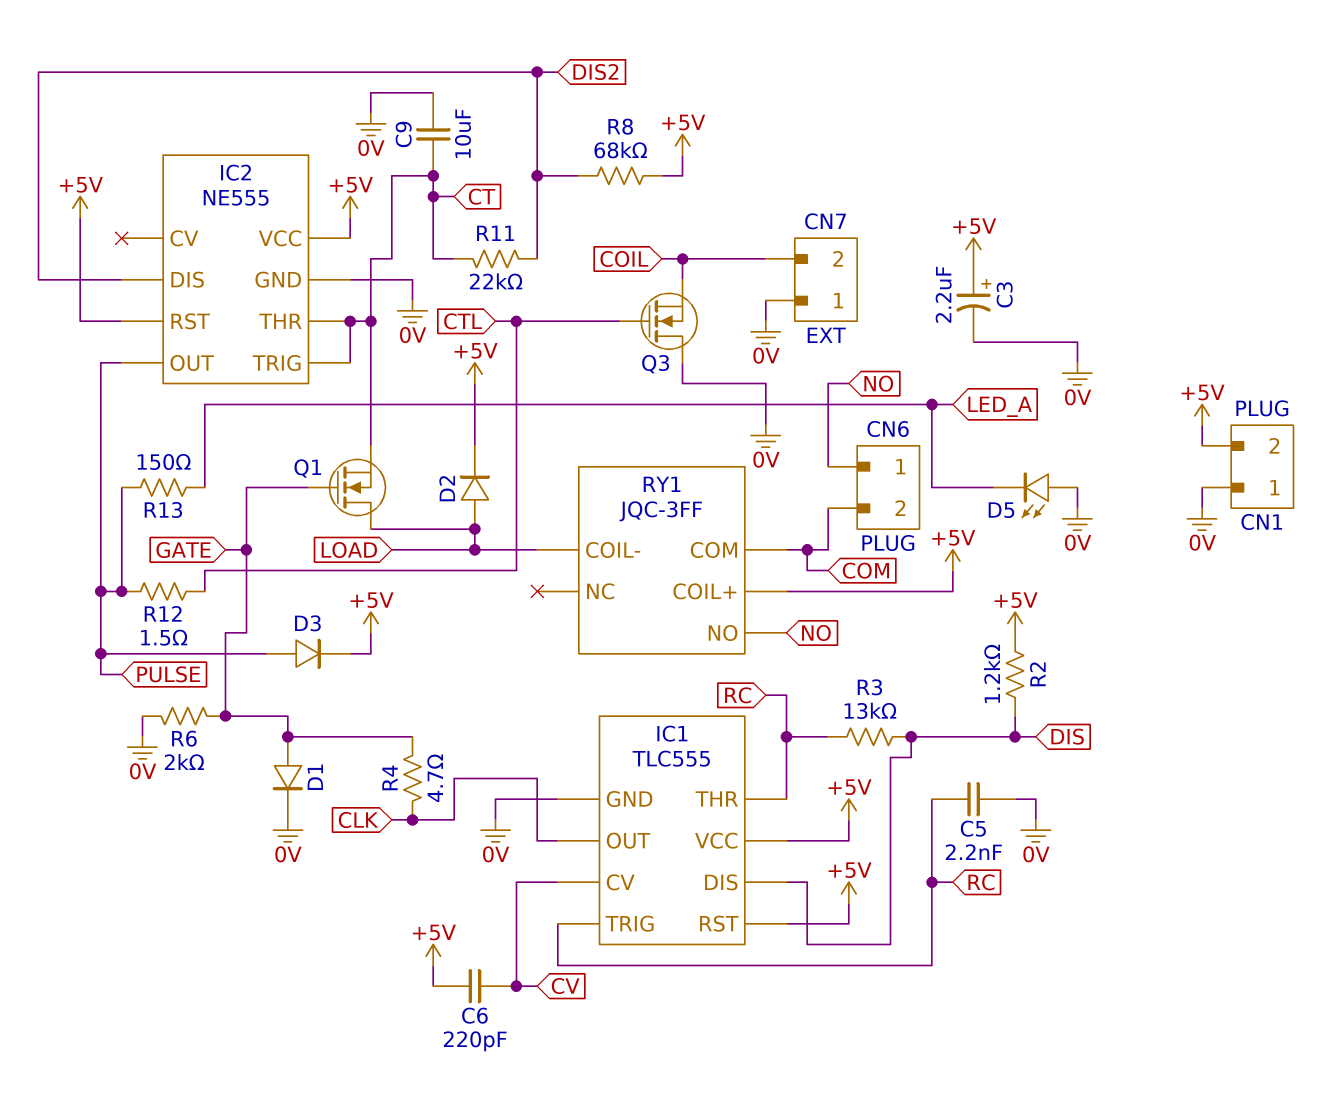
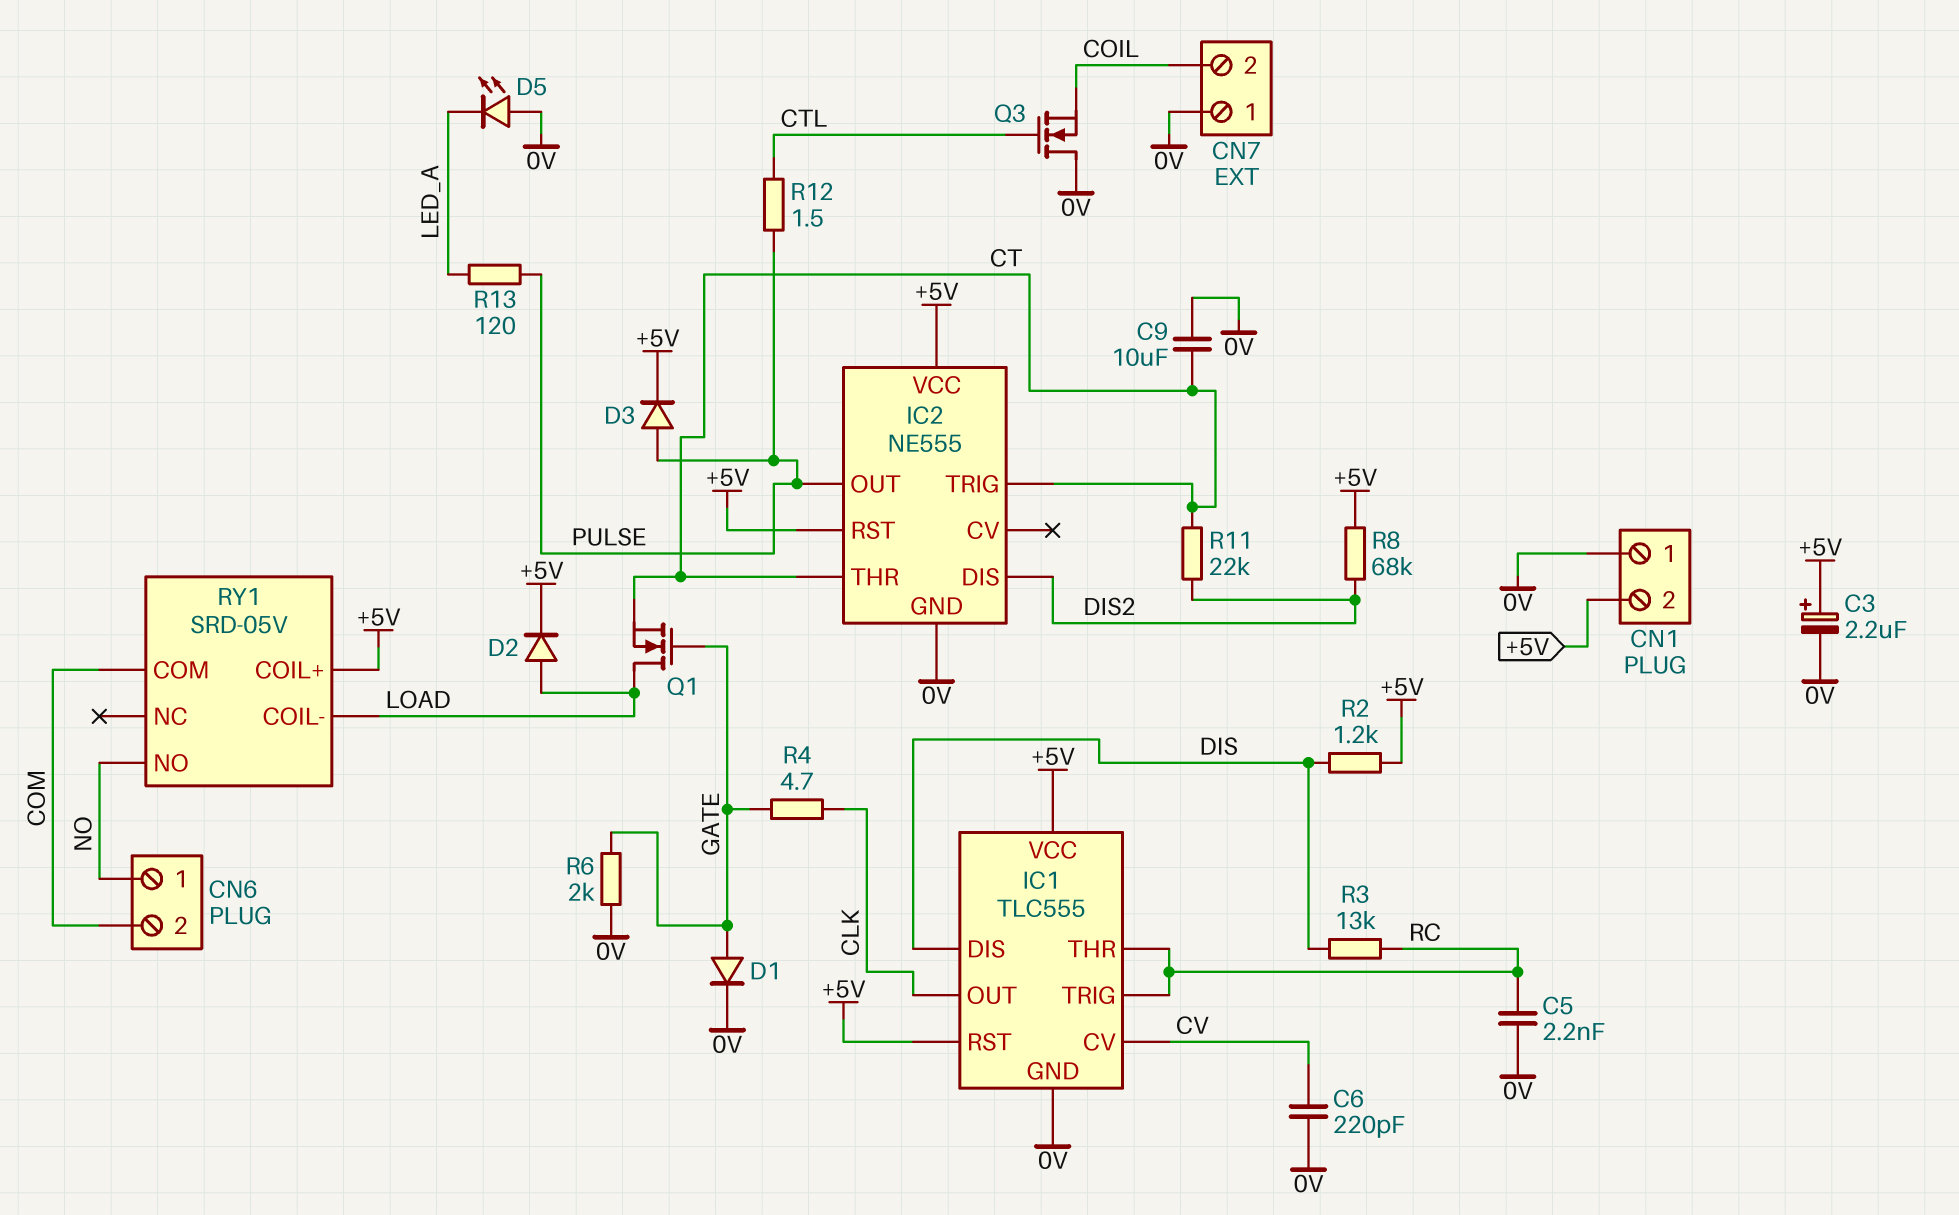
C6: 220pF (+5V, CV) -> 220pF (0V, CV)
R13: 150 (LED_A, PULSE) -> 120 (LED_A, PULSE)
RY1: JQC-3FF -> SRD-05V

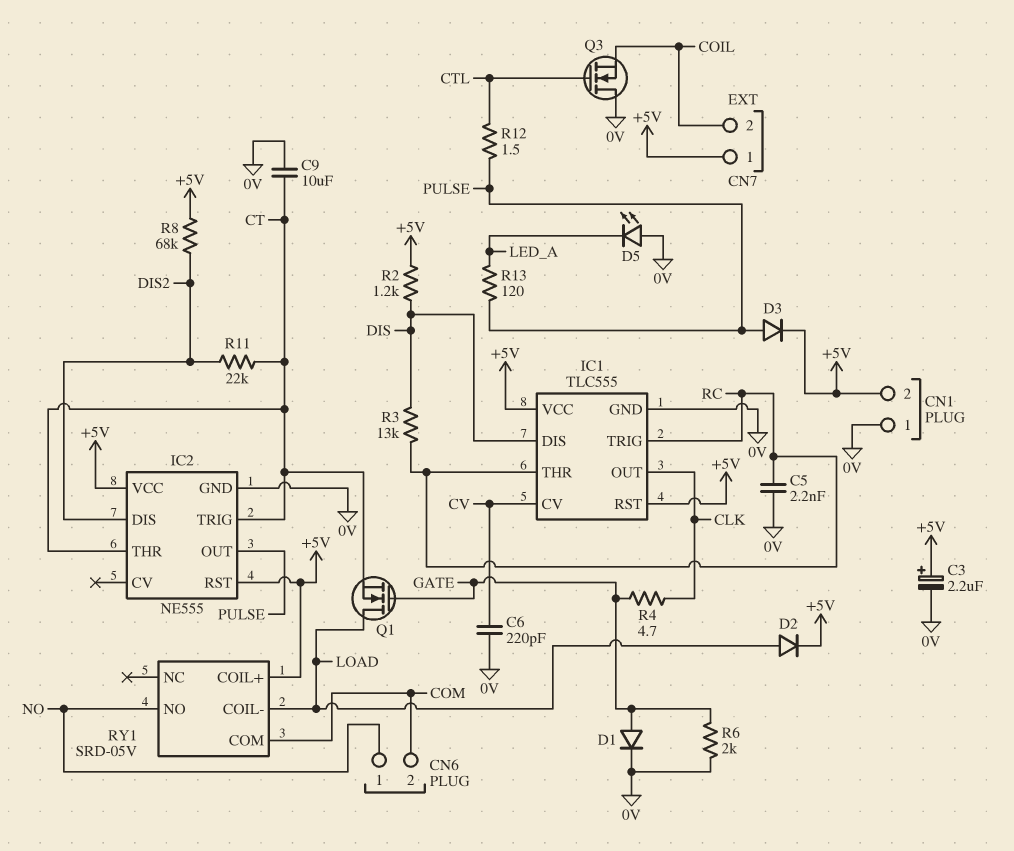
CN7 pin 1: 0V -> +5V

